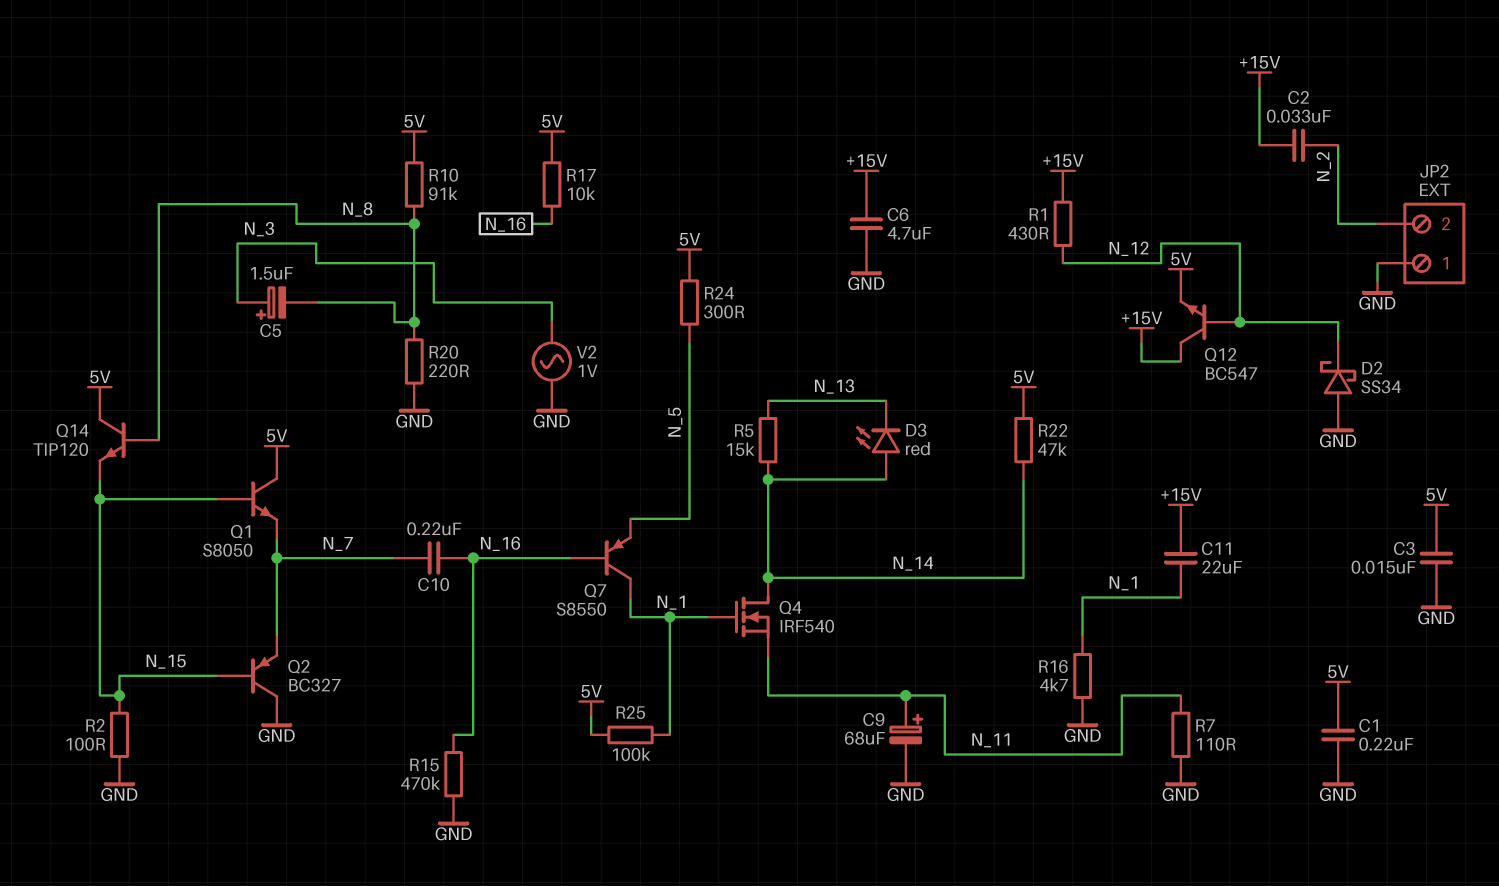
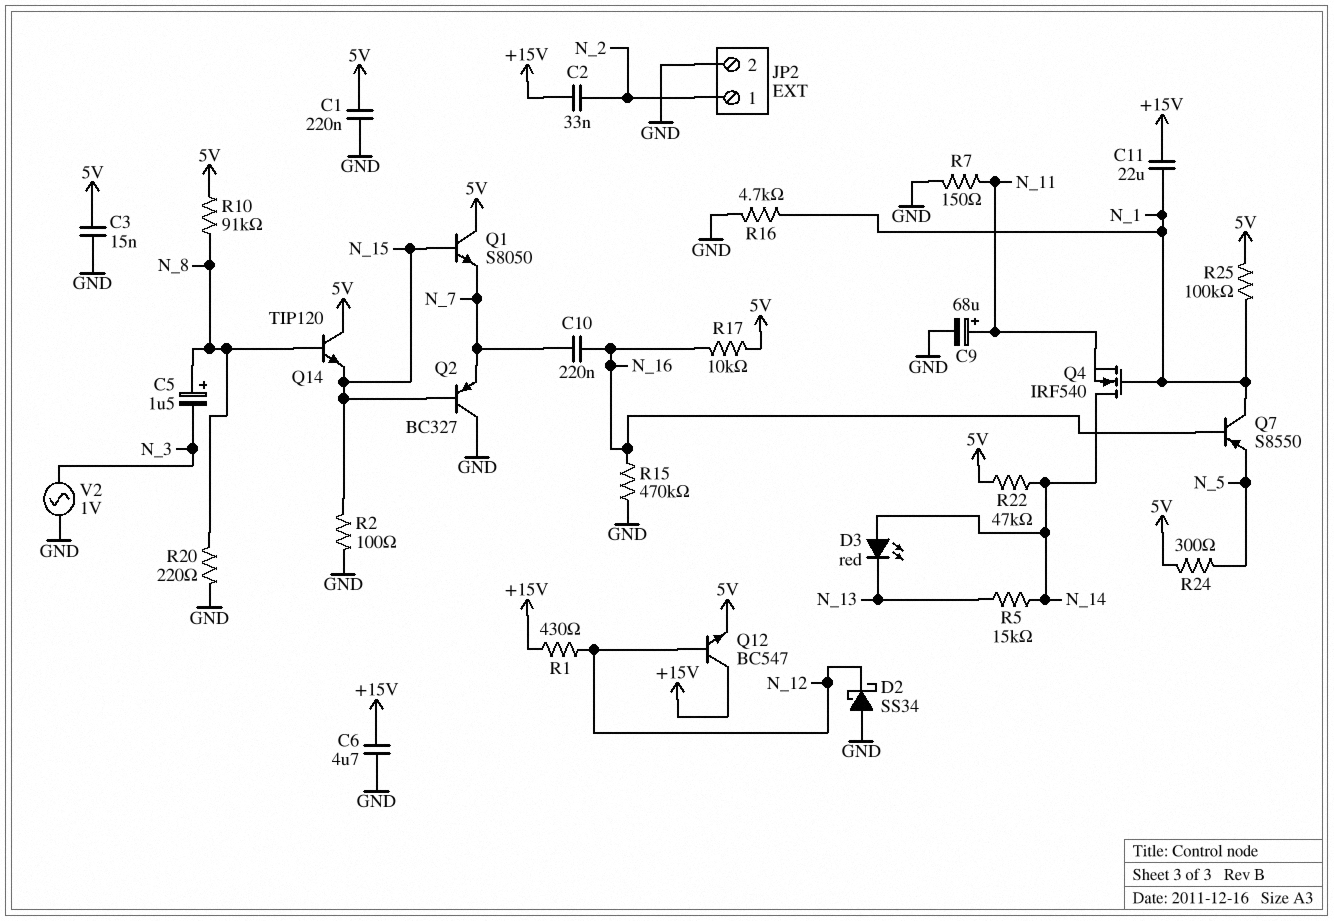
C5: 1.5uF (plus N_3, minus N_8) -> 1.5uF (plus N_8, minus N_3)
JP2 pin 1: GND -> N_2
JP2 pin 2: N_2 -> GND
R7: 110 (GND, N_11) -> 150 (GND, N_11)

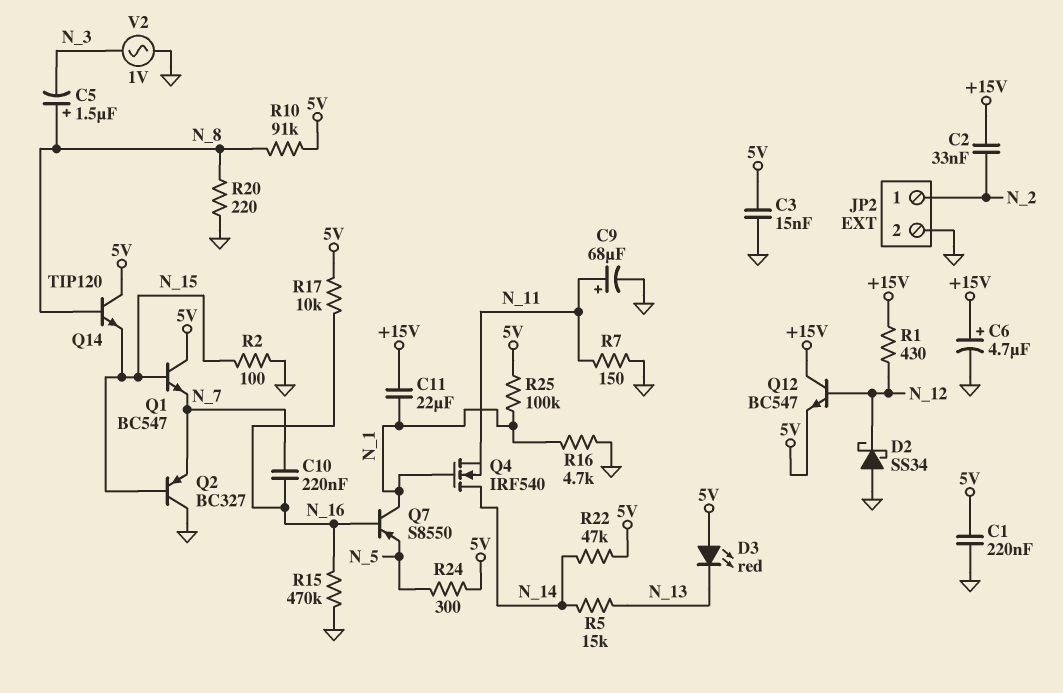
C6: 4.7uF (+15V, GND) -> 4.7uF (plus +15V, minus GND)
D3: LED red (A N_14, K N_13) -> LED red (A 5V, K N_13)
Q1: NPN S8050 (B N_15, C 5V, E N_7) -> NPN BC547 (B N_15, C 5V, E N_7)

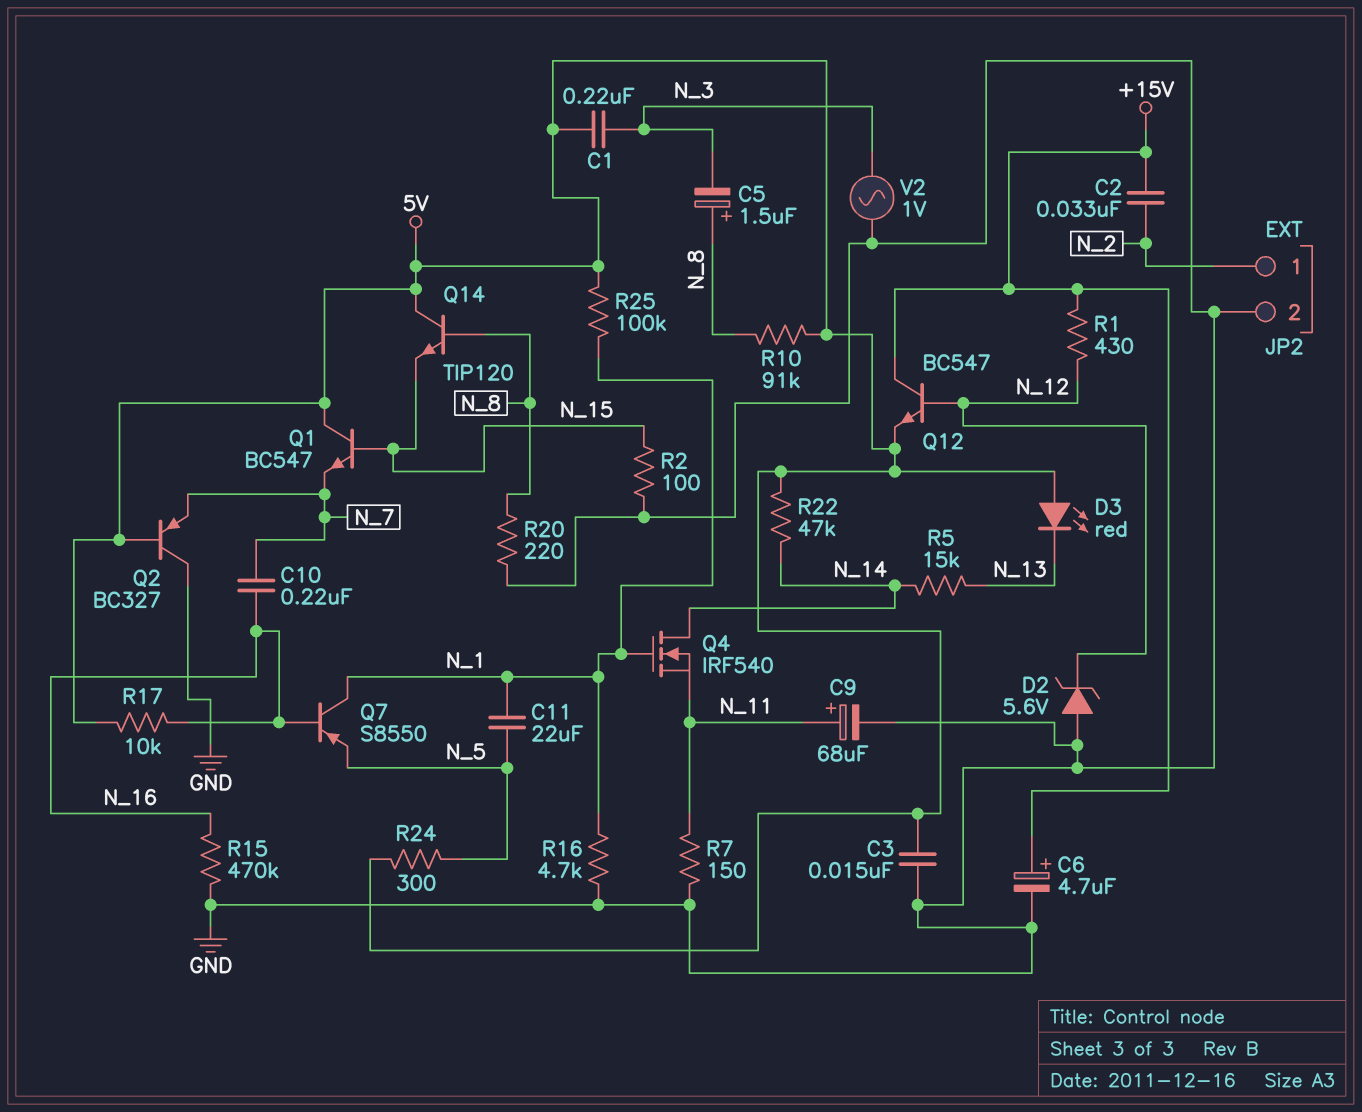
C1: 220nF (5V, GND) -> 220nF (5V, N_3)
C11: 22uF (+15V, N_1) -> 22uF (N_1, N_5)
D2: schottky SS34 (A GND, K N_12) -> zener 5.6V (A GND, K N_12)
Q2: PNP BC327 (B N_15, C GND, E N_7) -> PNP BC327 (B 5V, C GND, E N_7)

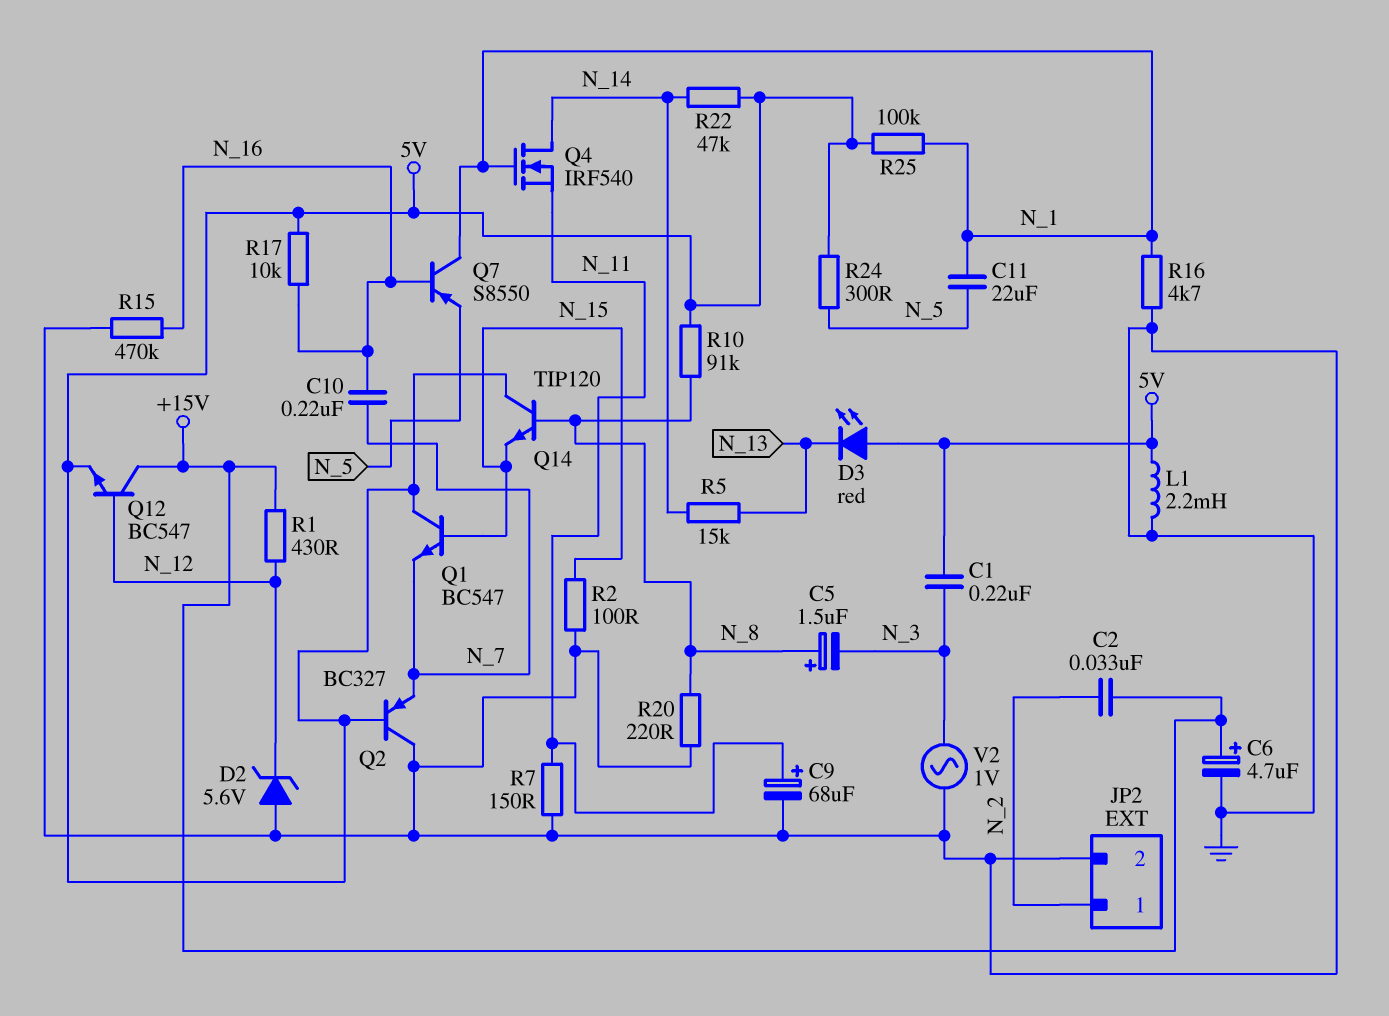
C3: 15nF (5V, GND) -> none
L1: none -> 2.2mH (5V, GND)

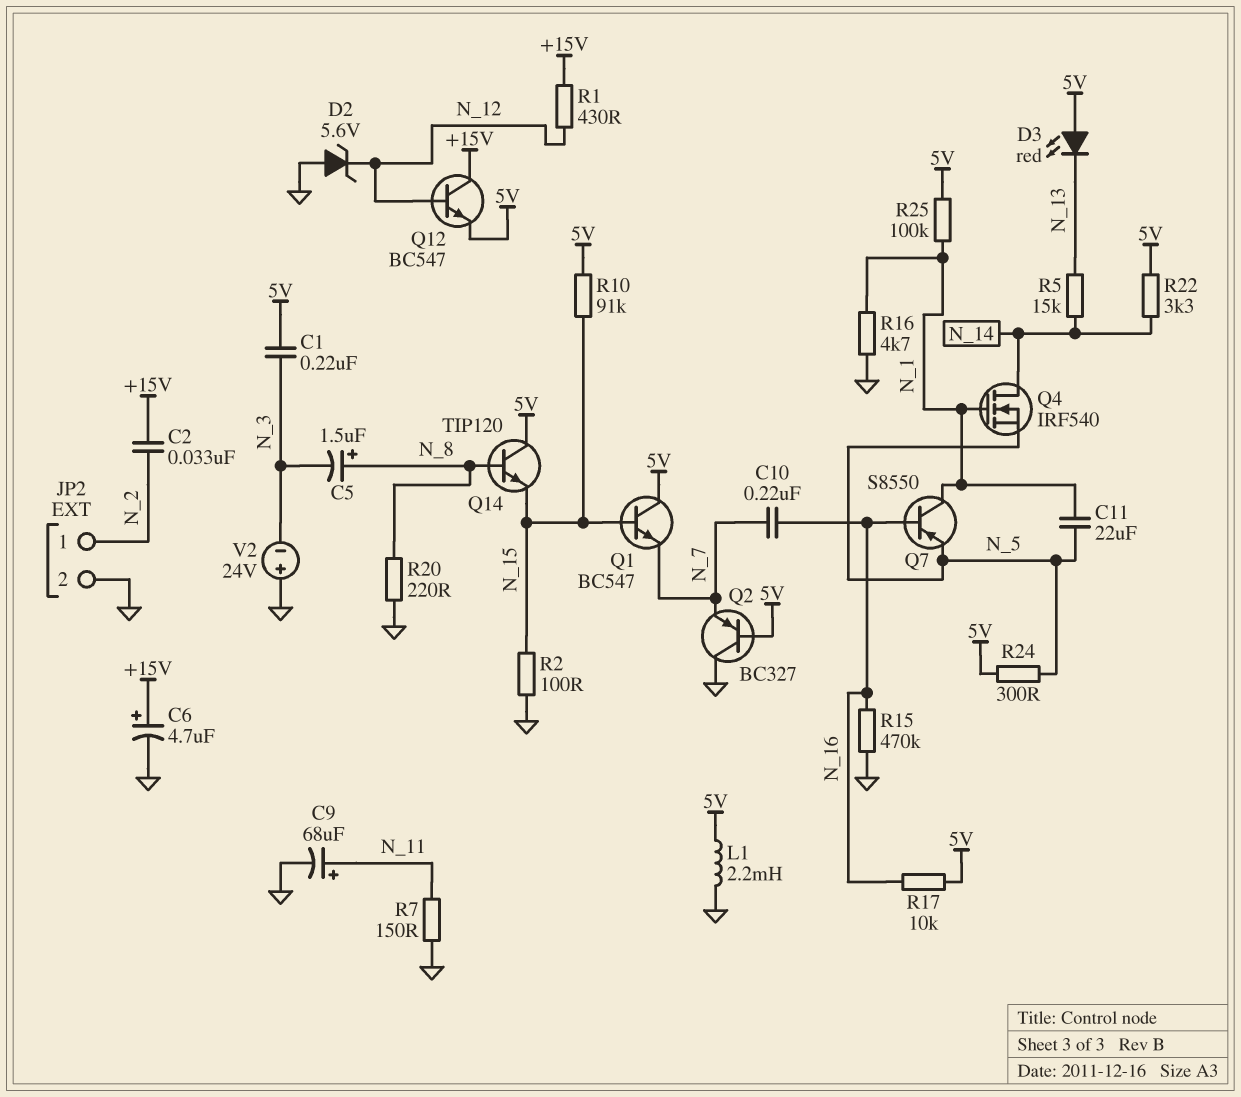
Q4: NMOS IRF540 (G N_1, D N_14, S N_11) -> NMOS IRF540 (G N_1, D N_14, S N_5)
R10: 91k (5V, N_8) -> 91k (5V, N_15)
R22: 47k (5V, N_14) -> 3.3k (5V, N_14)
V2: AC 1V (GND, N_3) -> 24V (plus GND, minus N_3)

